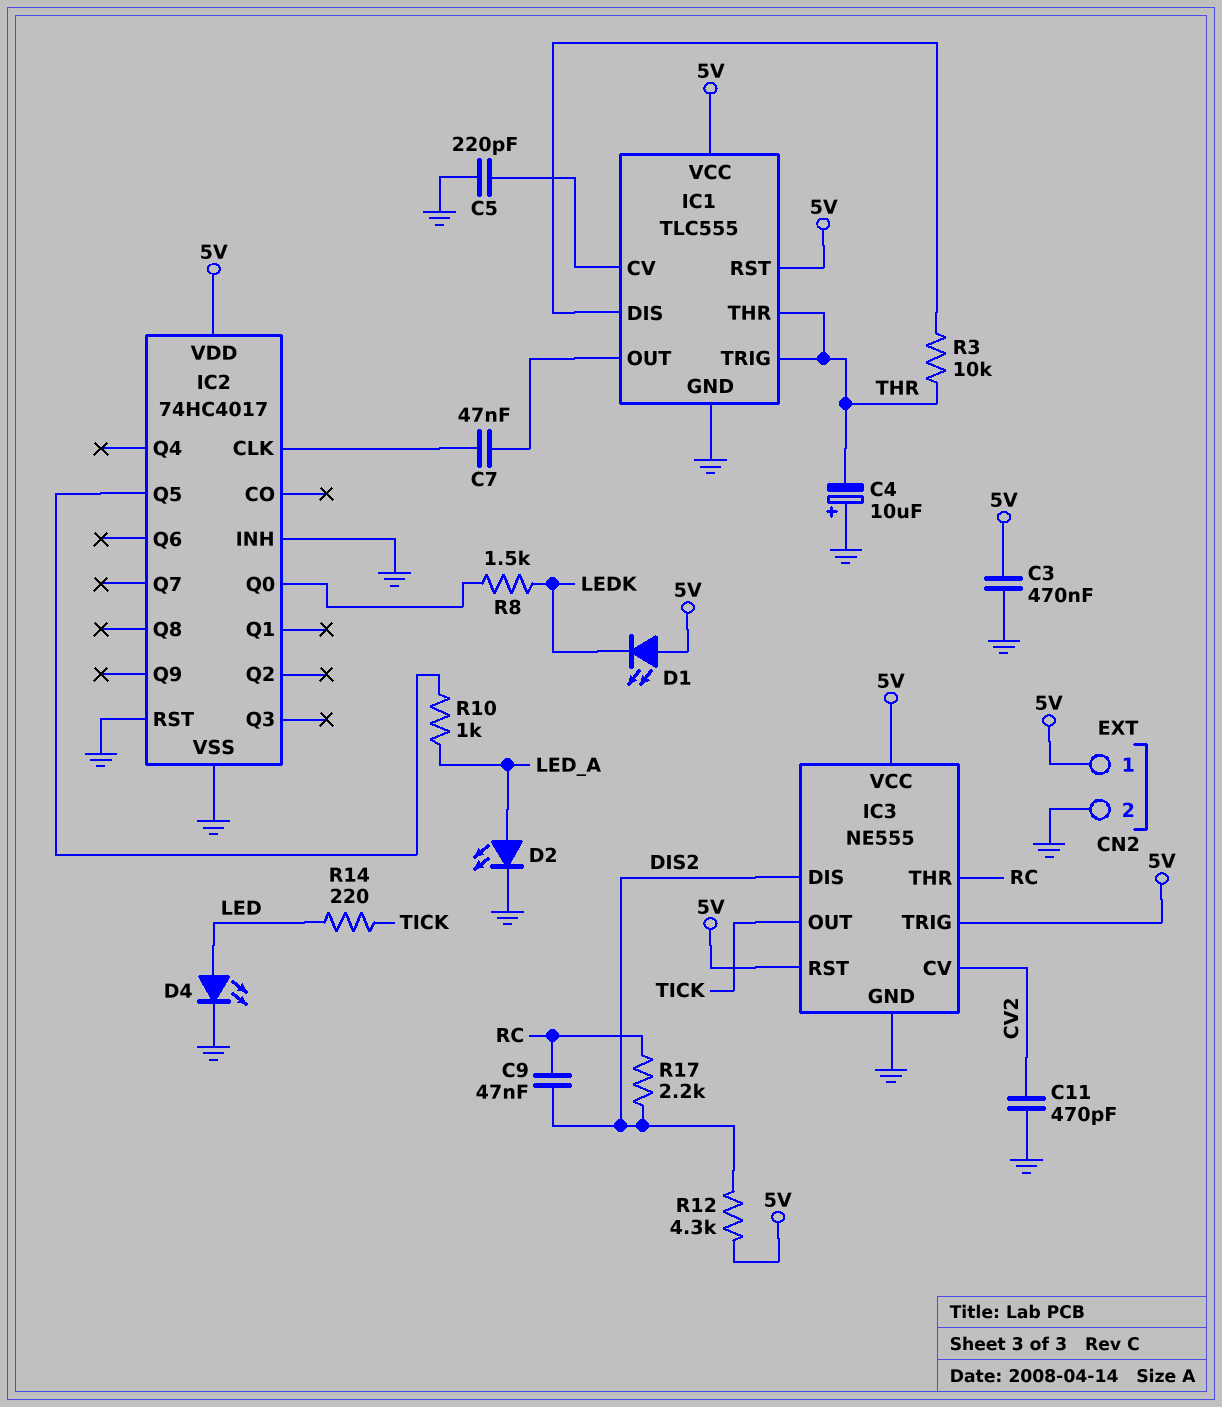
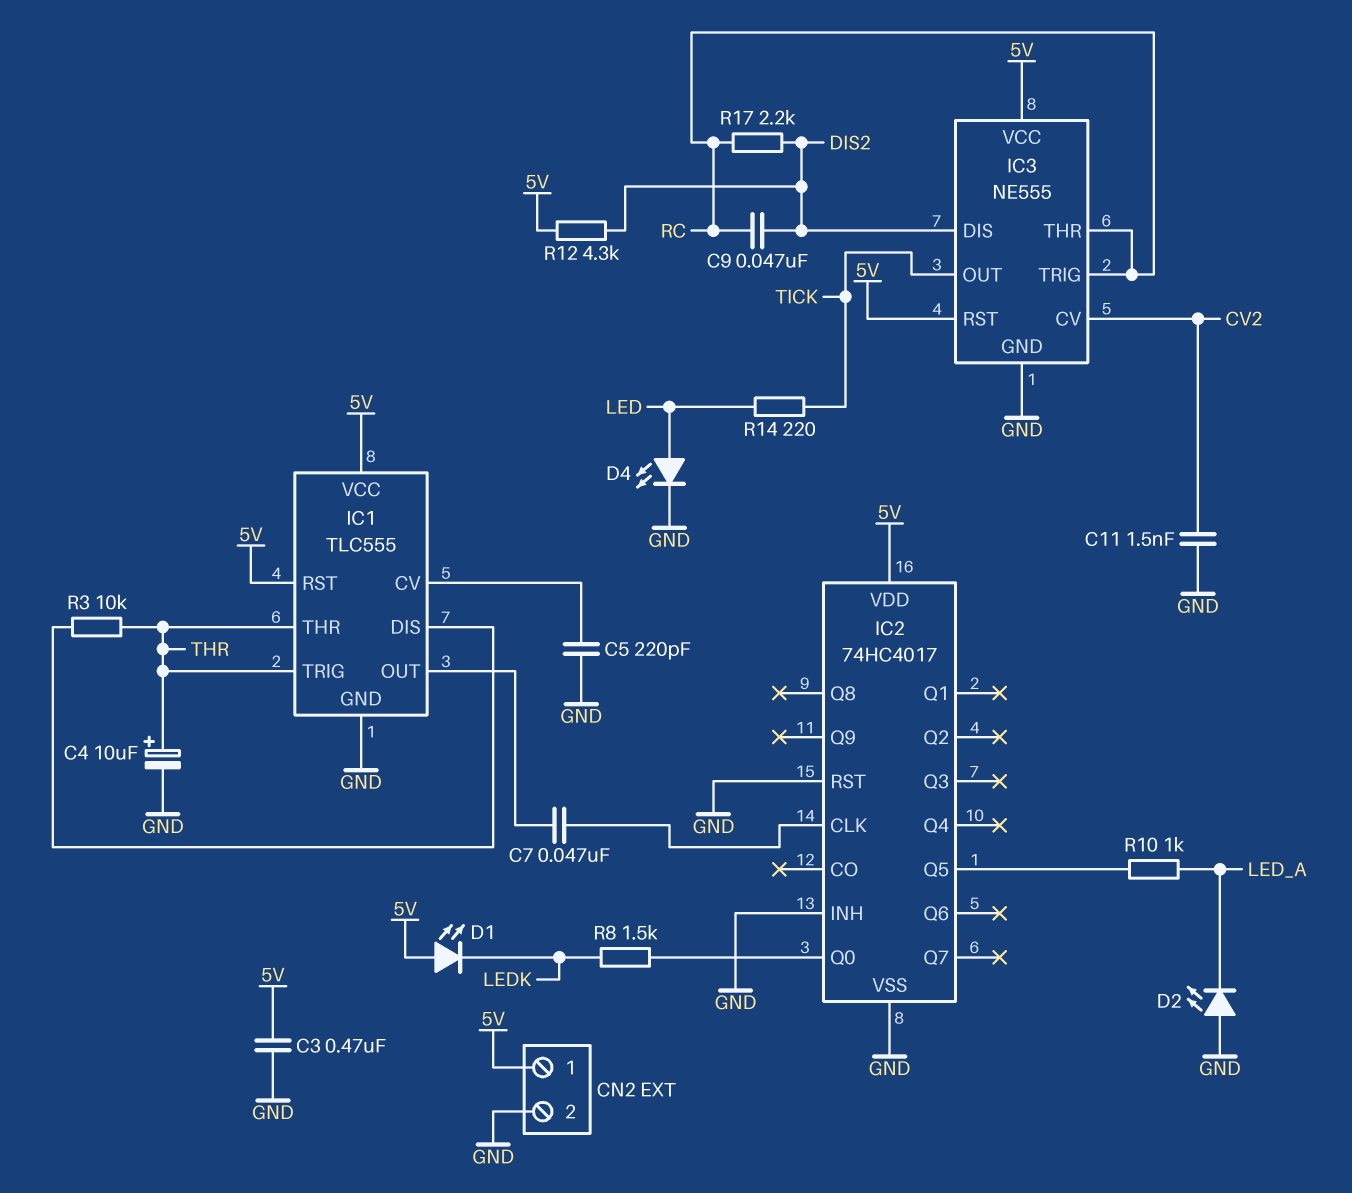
C4: 10uF (plus GND, minus THR) -> 10uF (plus THR, minus GND)
C11: 470pF (CV2, GND) -> 1.5nF (CV2, GND)
D2: LED (A LED_A, K GND) -> LED (A GND, K LED_A)
IC3 pin TRIG: 5V -> RC

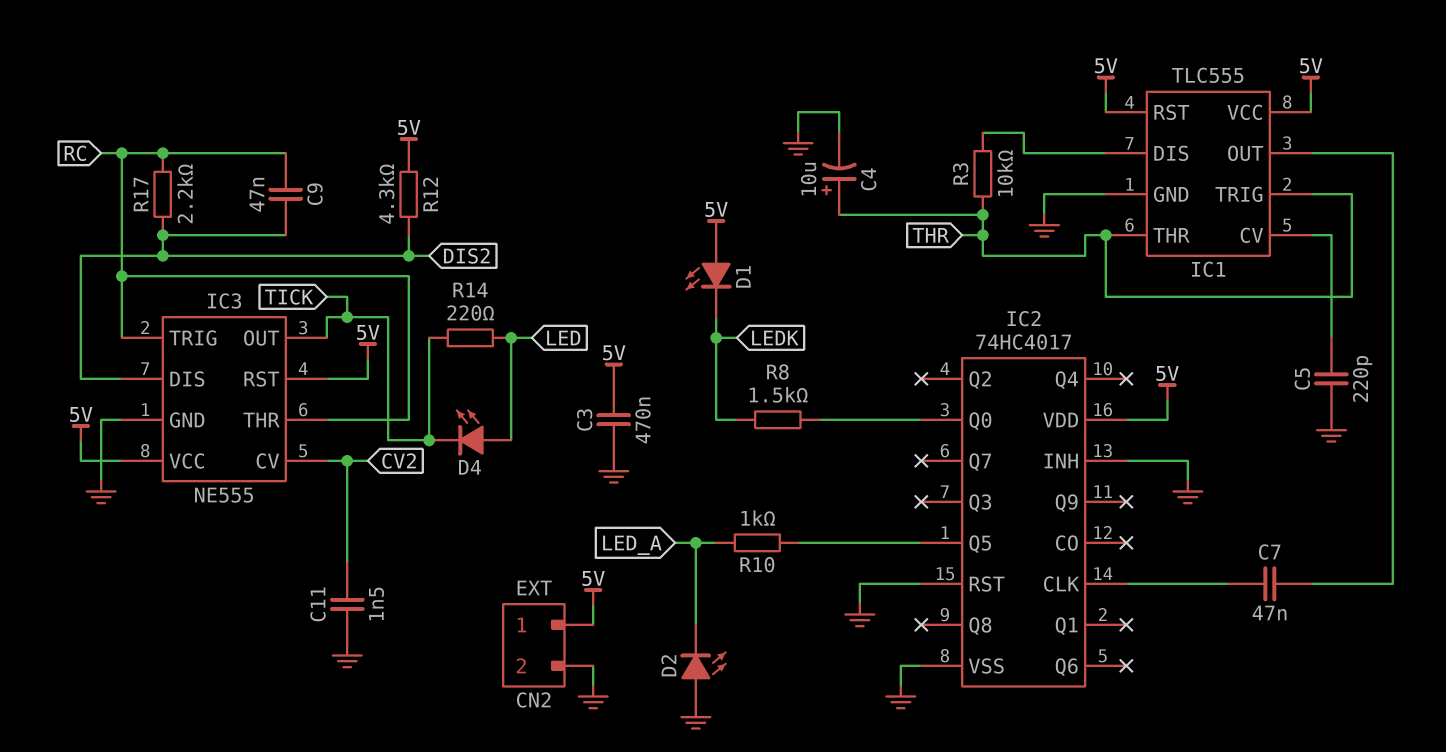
D4: LED (A LED, K GND) -> LED (A LED, K TICK)

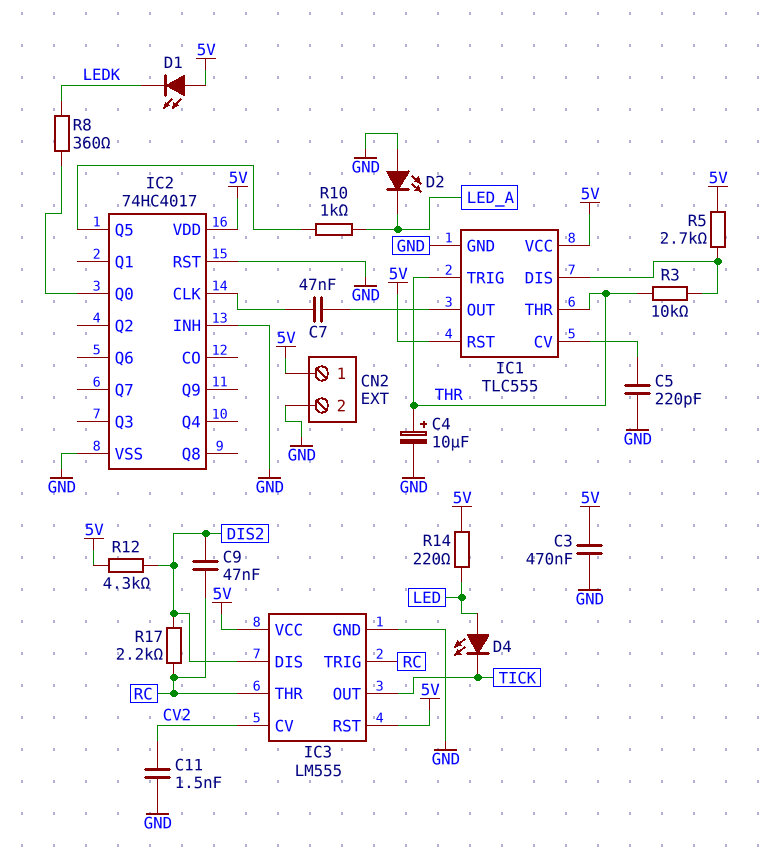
IC3: NE555 -> LM555
R5: none -> 2.7k (5V, IC1/DIS)
R8: 1.5k (IC2/Q0, LEDK) -> 360 (IC2/Q0, LEDK)
R14: 220 (LED, TICK) -> 220 (5V, LED)

